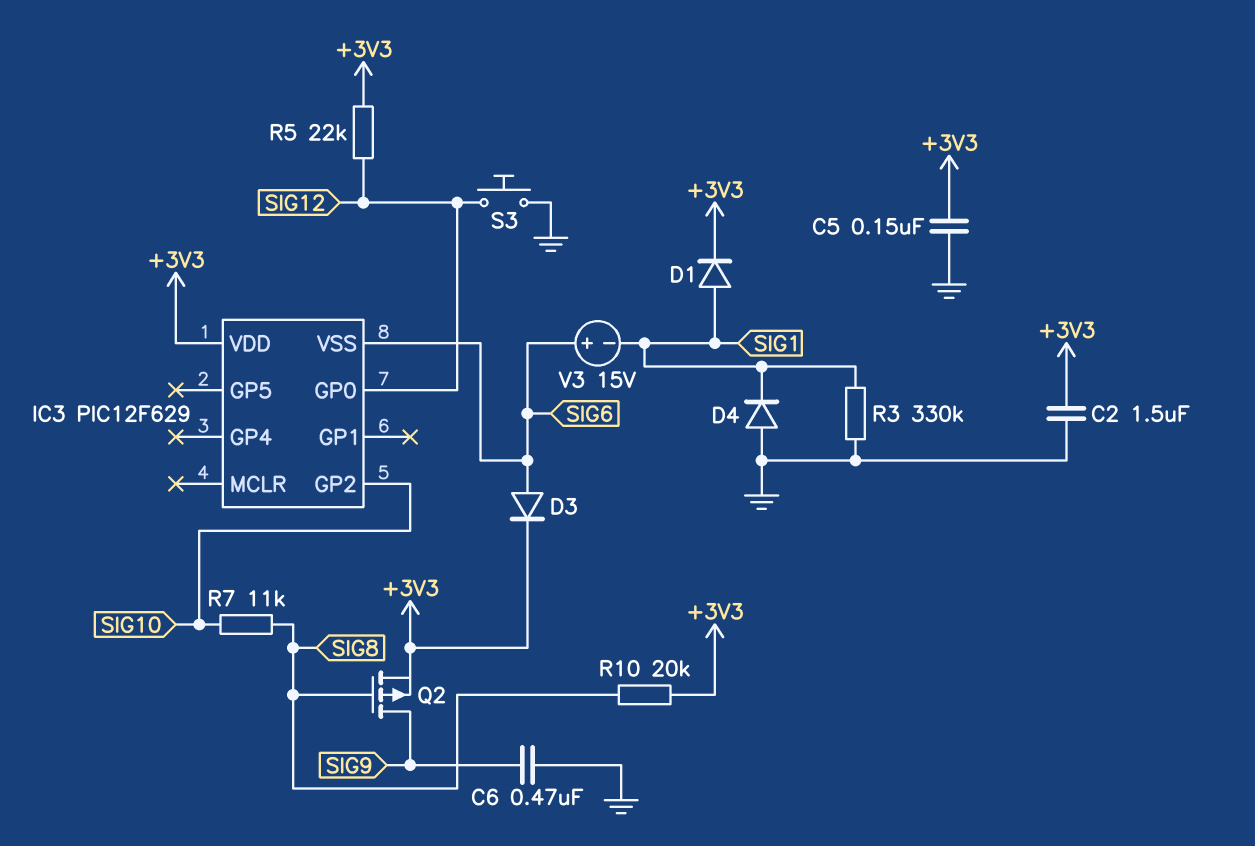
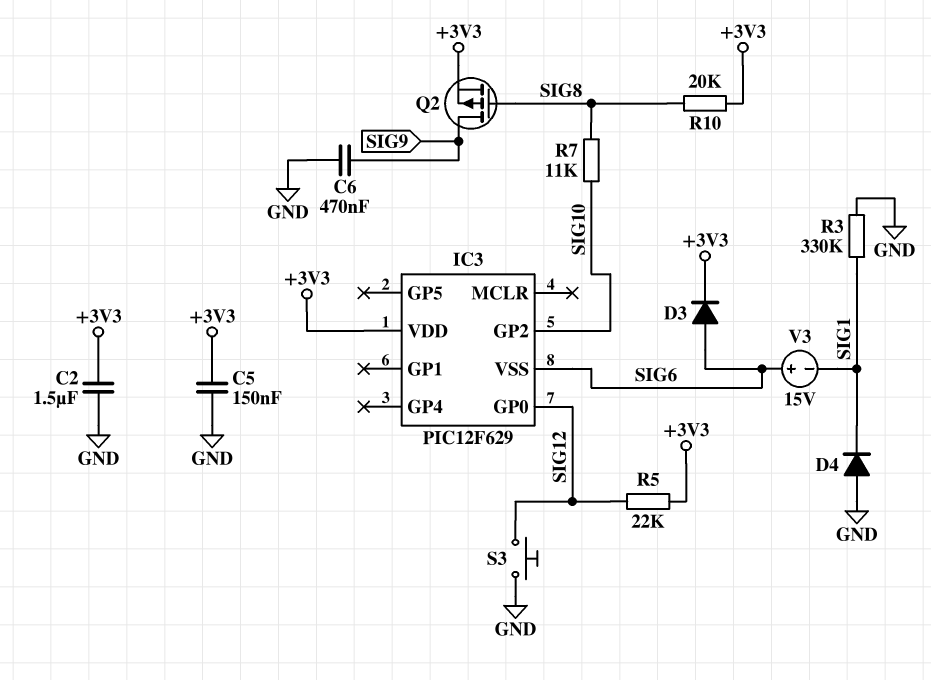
D1: diode (A SIG1, K +3V3) -> none

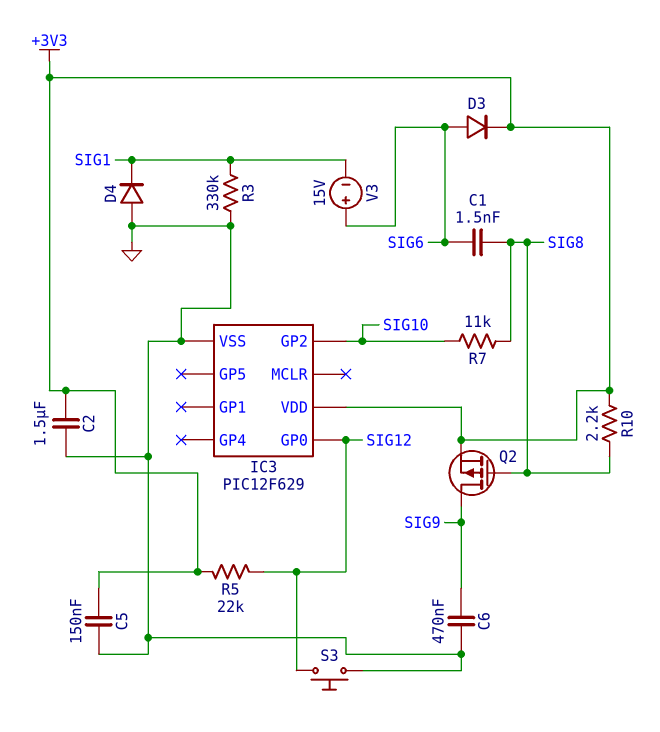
C1: none -> 1.5nF (SIG6, SIG8)
IC3 pin VSS: SIG6 -> GND
R10: 20k (+3V3, SIG8) -> 2.2k (+3V3, SIG8)

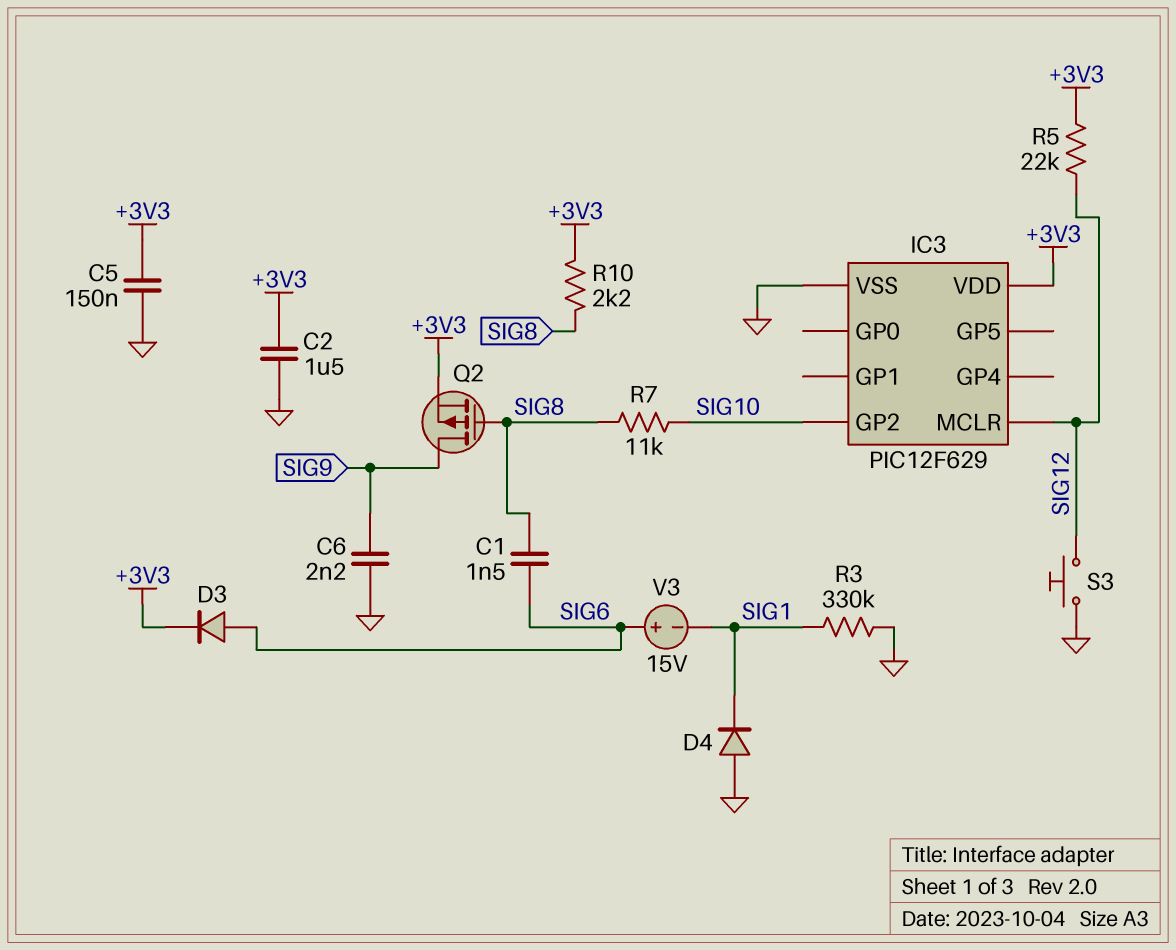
C6: 470nF (GND, SIG9) -> 2.2nF (GND, SIG9)
IC3 pin GP0: SIG12 -> none
IC3 pin MCLR: none -> SIG12

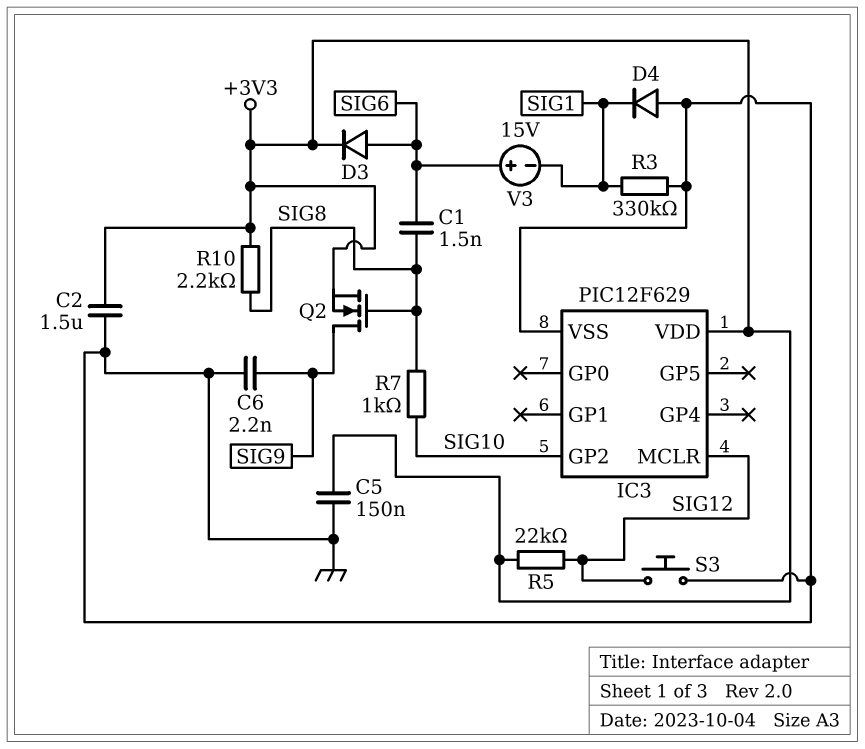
Q2: PMOS (G SIG8, D SIG9, S +3V3) -> NMOS (G SIG8, D SIG9, S +3V3)
R7: 11k (SIG8, SIG10) -> 1k (SIG8, SIG10)

